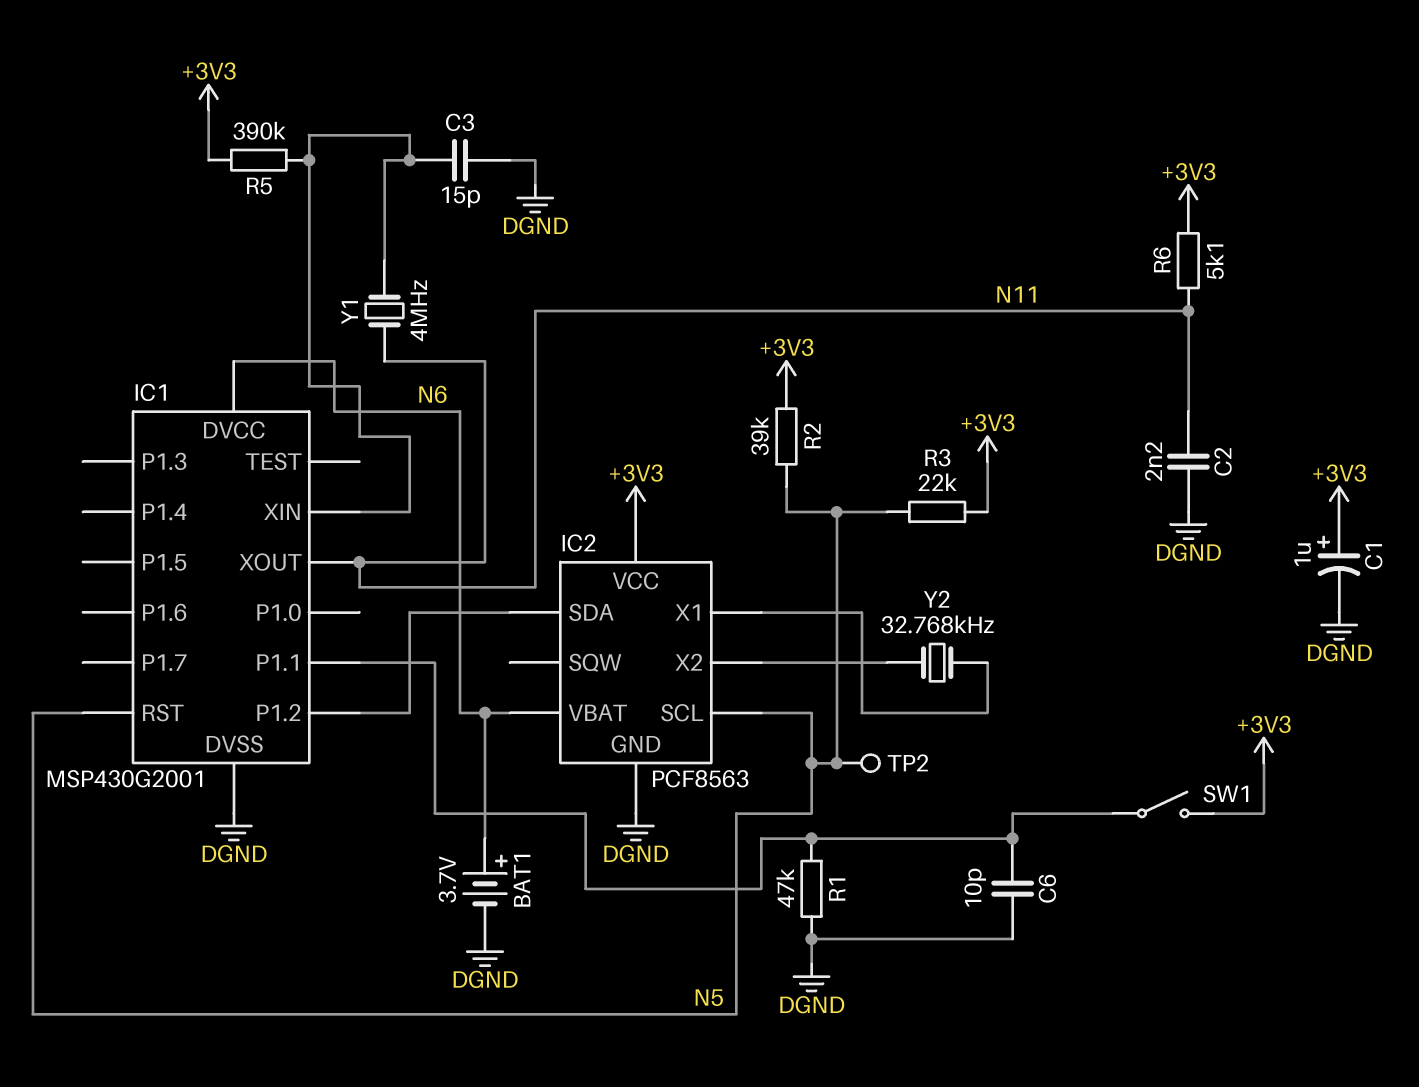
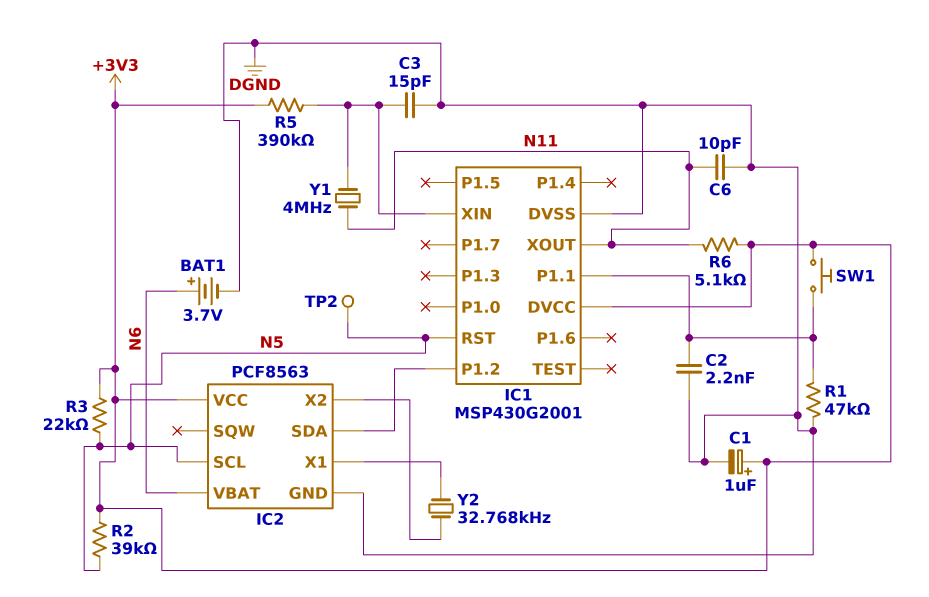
C2: 2.2nF (DGND, N11) -> 2.2nF (DGND, IC1/P1.1)
C6: 10pF (DGND, IC1/P1.1) -> 10pF (DGND, N11)
IC1 pin DVCC: N6 -> +3V3
SW1: switch (+3V3, IC1/P1.1) -> button (+3V3, IC1/P1.1)

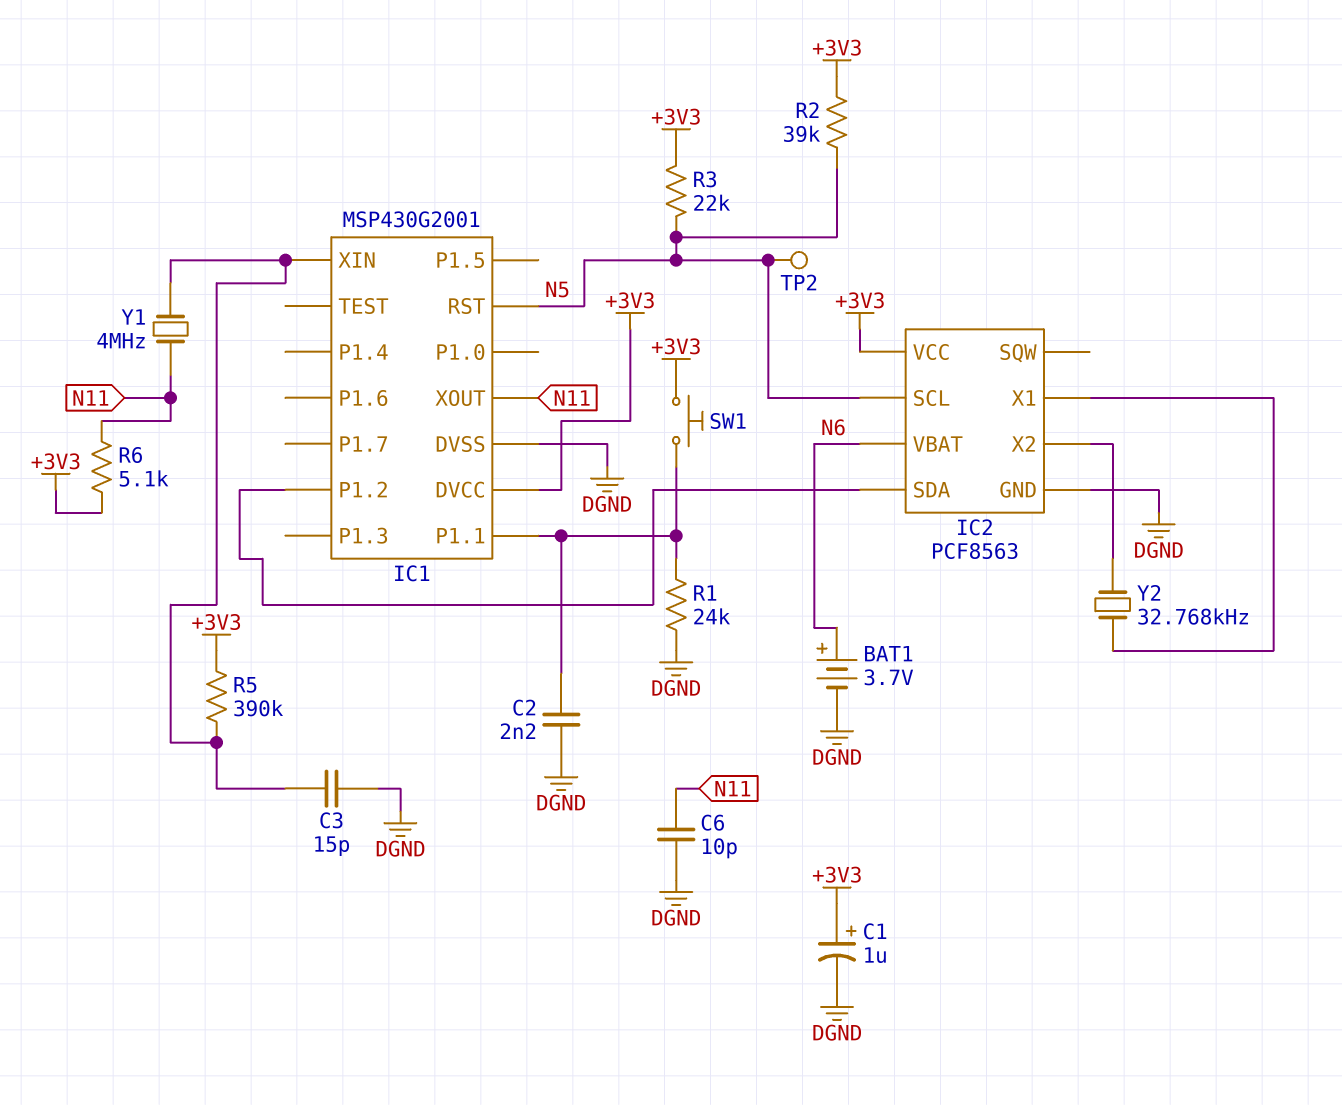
R1: 47k (DGND, IC1/P1.1) -> 24k (DGND, IC1/P1.1)

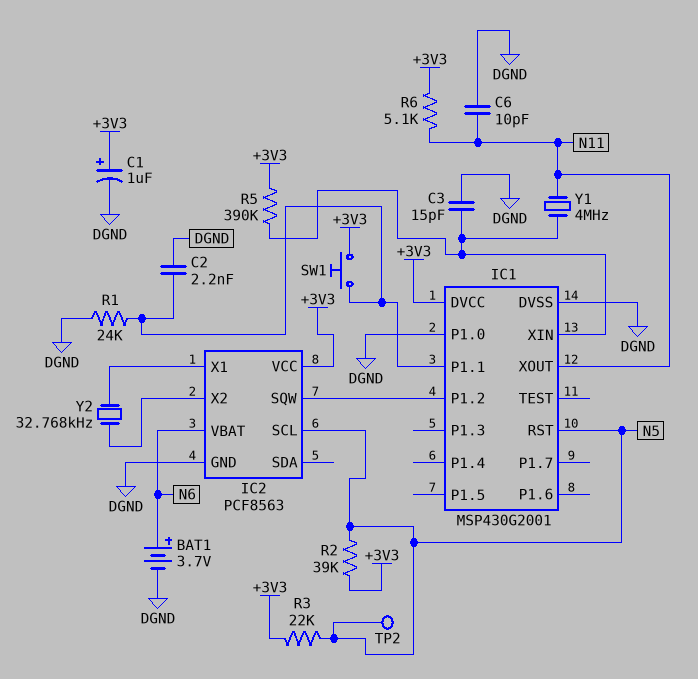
IC1 pin P1.0: none -> DGND
IC2 pin SDA: IC1/P1.2 -> none
IC2 pin SQW: none -> IC1/P1.2

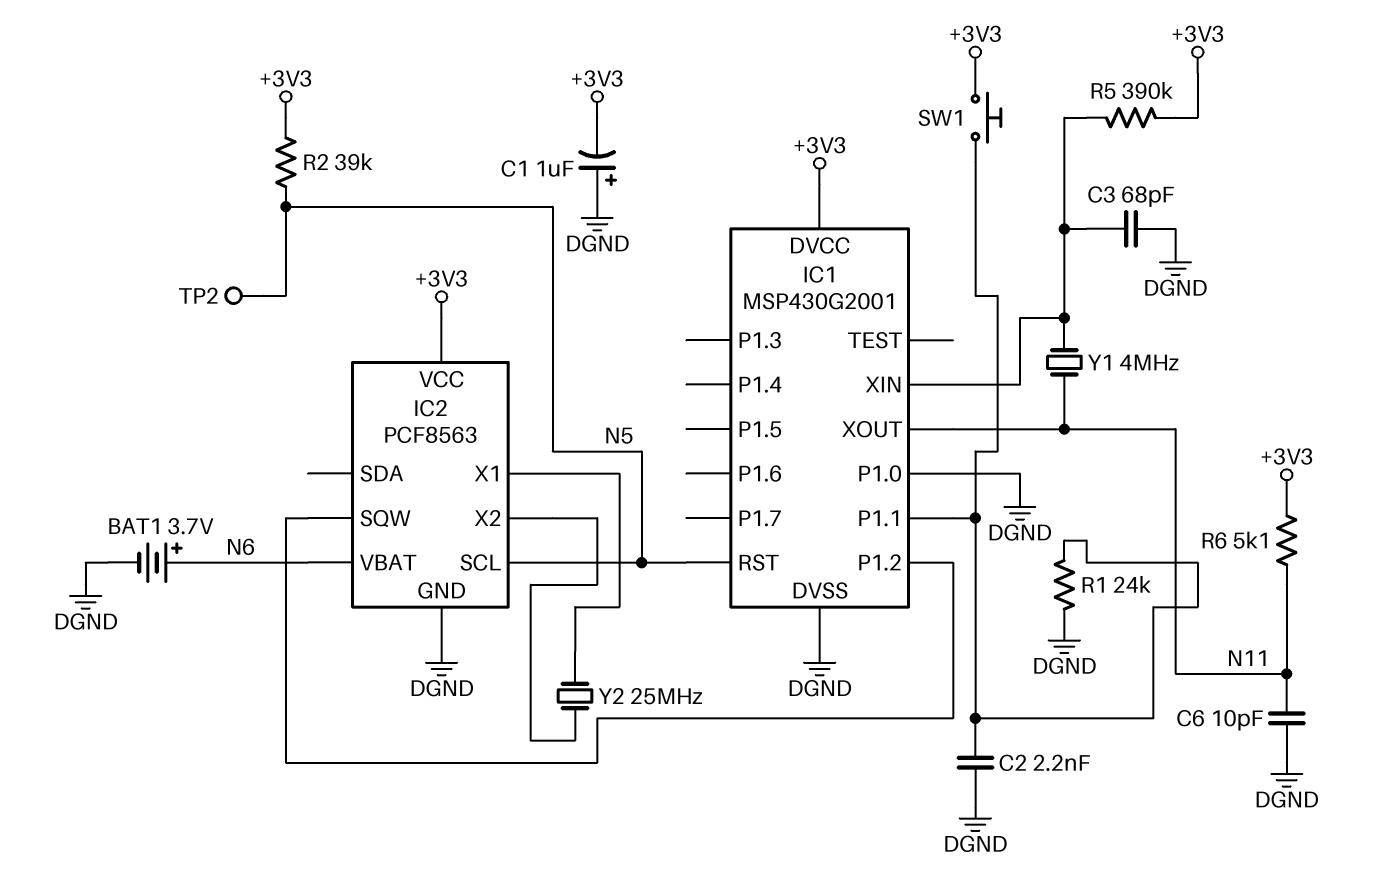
C1: 1uF (plus +3V3, minus DGND) -> 1uF (plus DGND, minus +3V3)
C3: 15pF (DGND, IC1/XIN) -> 68pF (DGND, IC1/XIN)
R3: 22k (+3V3, N5) -> none
Y2: 32.768kHz (IC2/X1, IC2/X2) -> 25MHz (IC2/X1, IC2/X2)

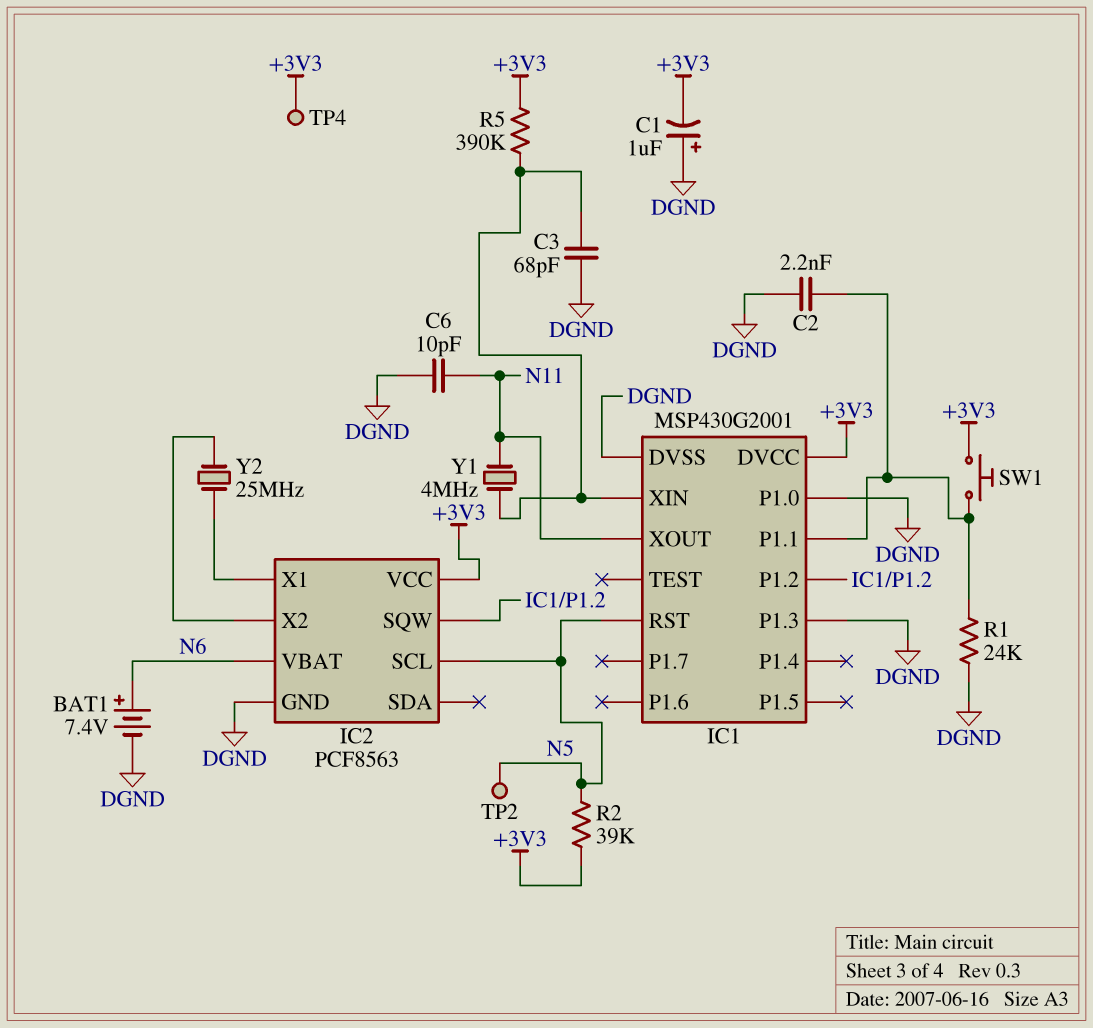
BAT1: 3.7V (plus N6, minus DGND) -> 7.4V (plus N6, minus DGND)
IC1 pin P1.3: none -> DGND
R6: 5.1k (+3V3, N11) -> none
TP4: none -> test point (+3V3)

